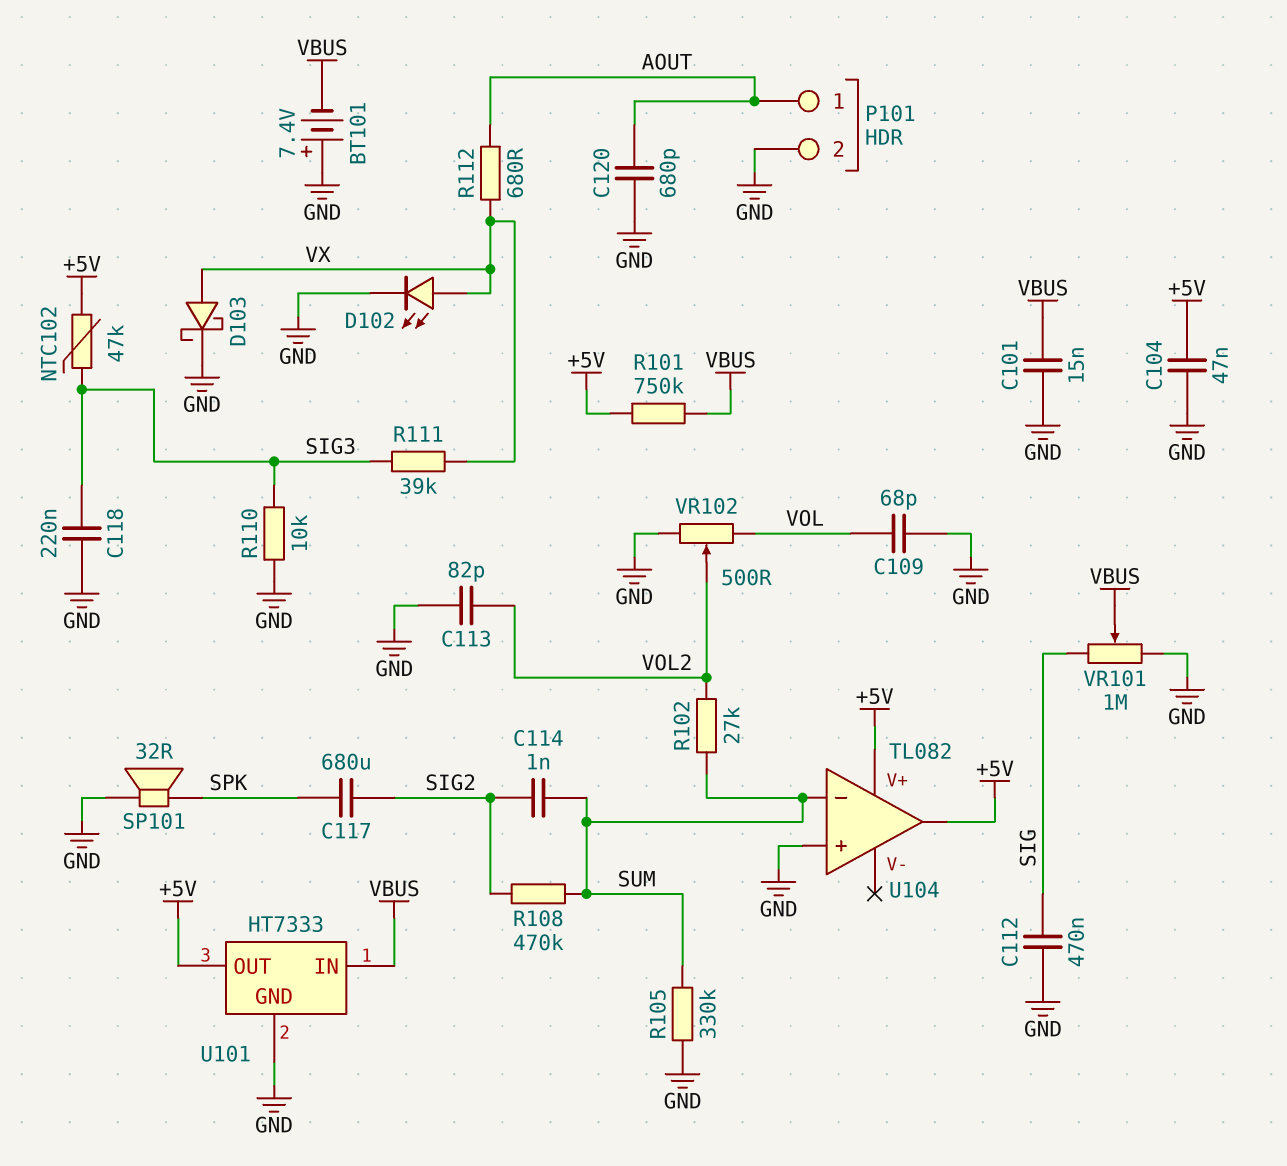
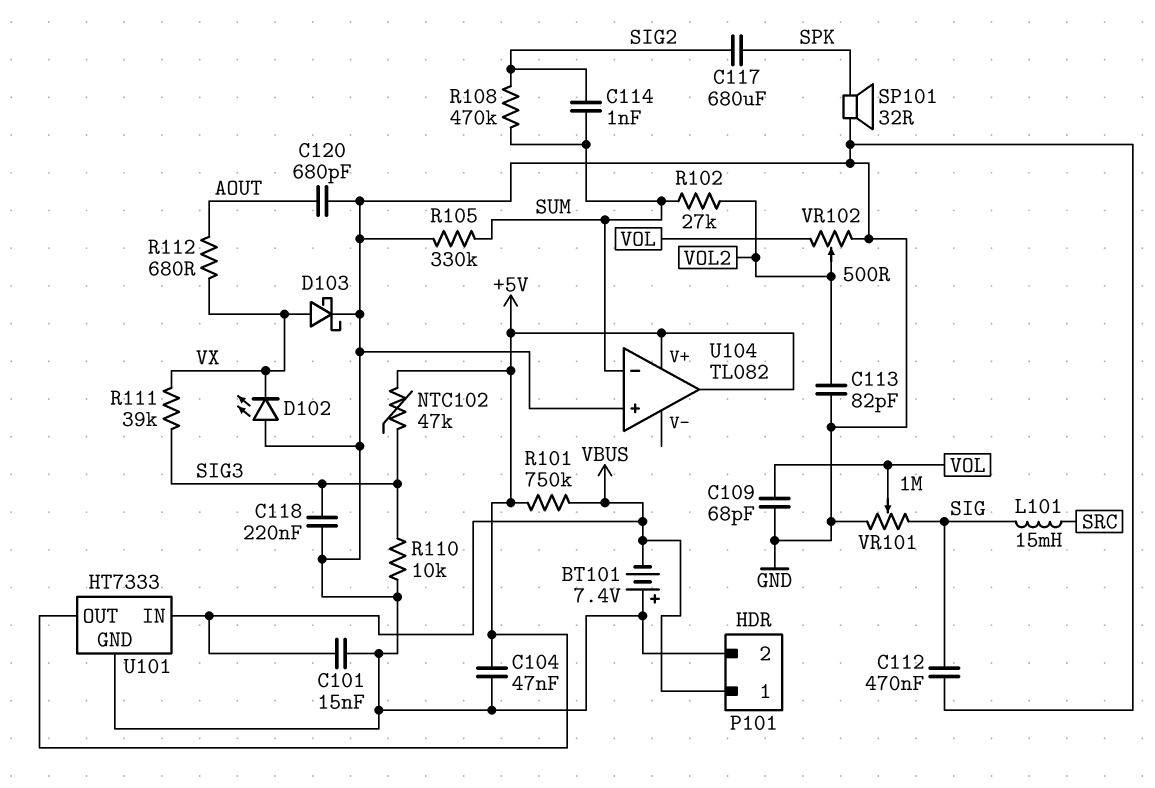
D102: LED (A VX, K GND) -> LED (A GND, K VX)
L101: none -> 15mH (SIG, SRC)
P101 pin 1: AOUT -> VBUS
VR101: 1M (GND, SIG, wiper VBUS) -> 1M (GND, SIG, wiper VOL)

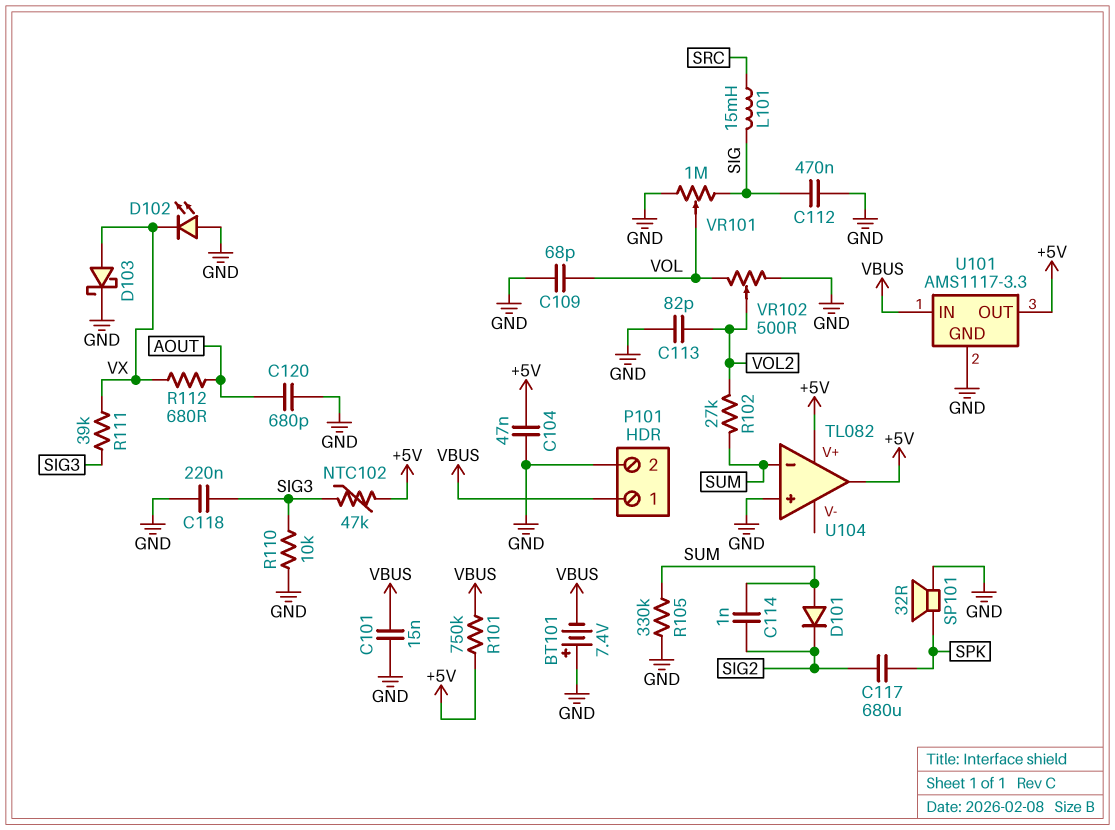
D101: none -> diode (A SUM, K SIG2)
R108: 470k (SIG2, SUM) -> none
U101: HT7333 -> AMS1117-3.3

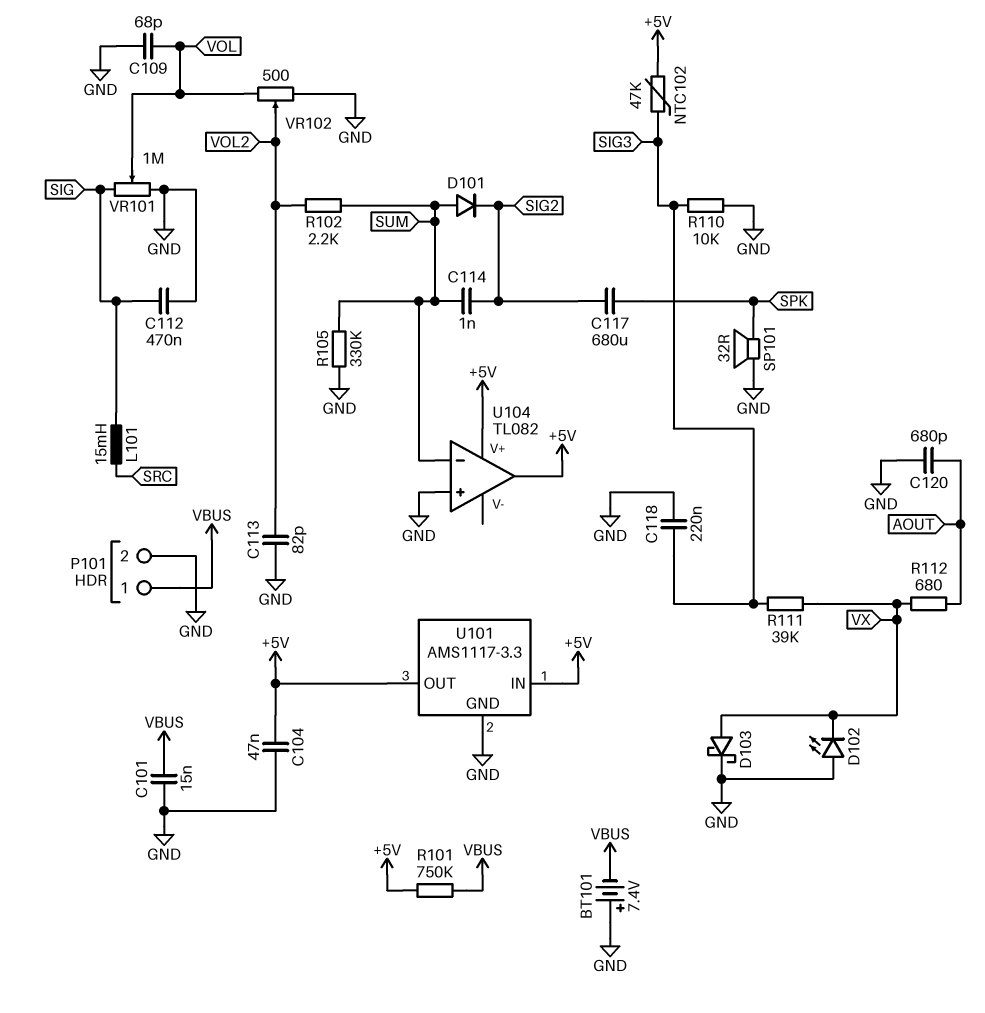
R102: 27k (SUM, VOL2) -> 2.2k (SUM, VOL2)
U101 pin IN: VBUS -> +5V

